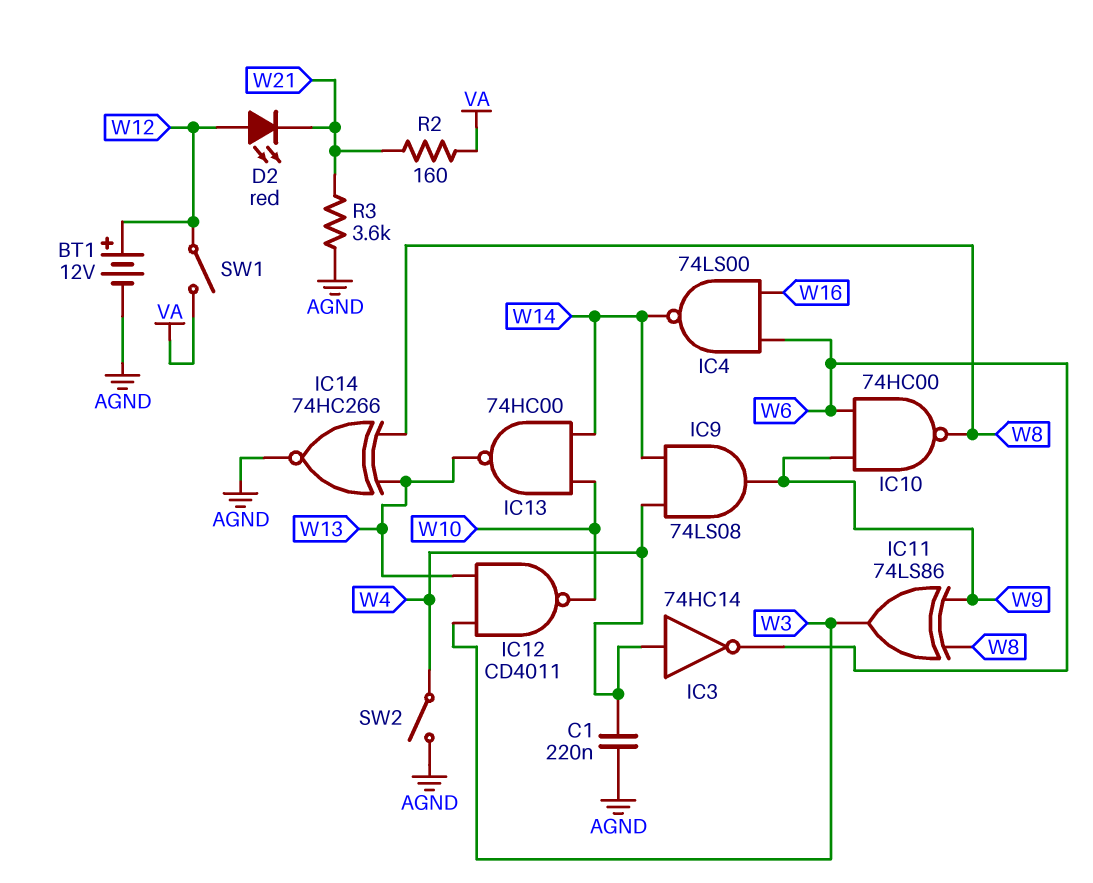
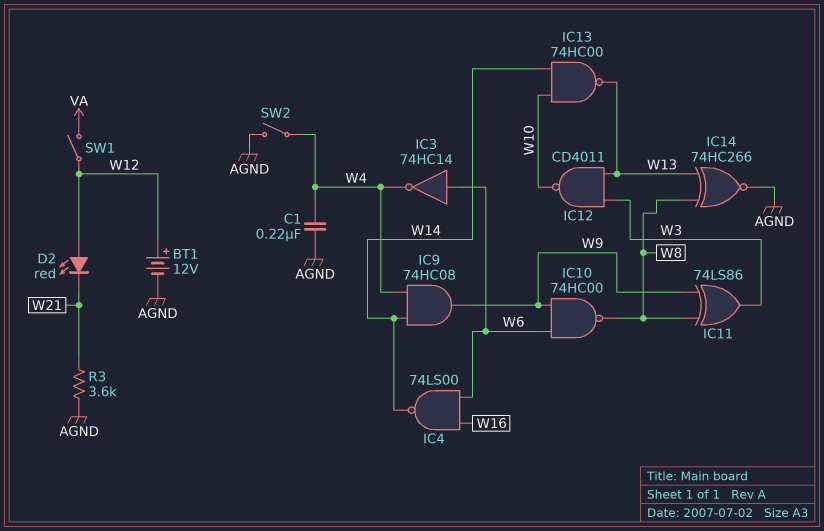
IC3: NOT 74HC14 (in W4, out W6) -> NOT 74HC14 (in W6, out W4)
IC9: AND 74LS08 (in W4, in W14, out W9) -> AND 74HC08 (in W4, in W14, out W9)
R2: 160 (VA, W21) -> none

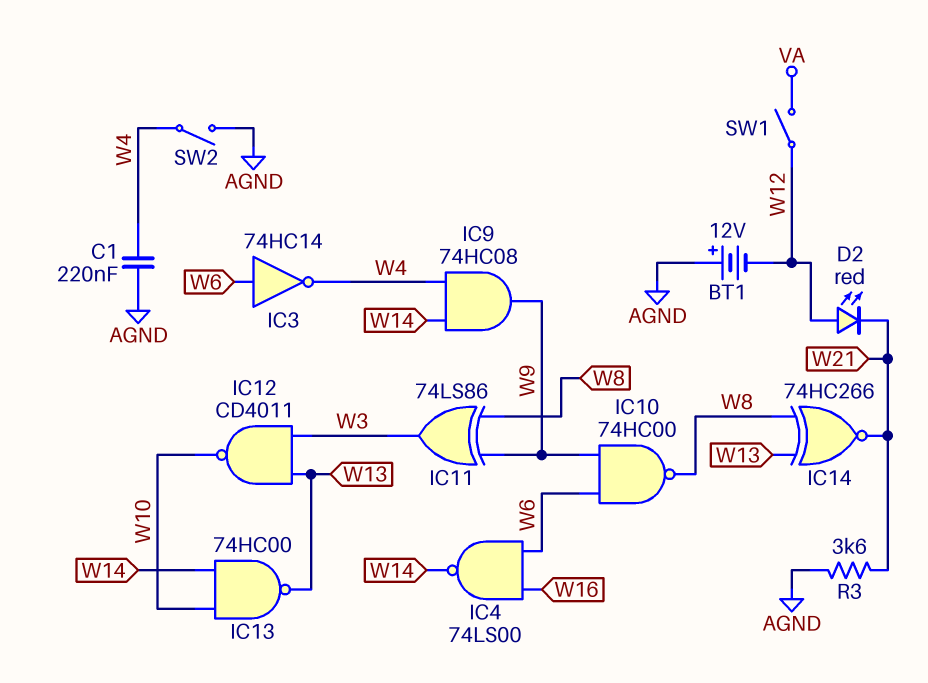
BT1: 12V (plus W12, minus AGND) -> 12V (plus AGND, minus W12)
IC14: XNOR 74HC266 (in W8, in W13, out AGND) -> XNOR 74HC266 (in W8, in W13, out W21)

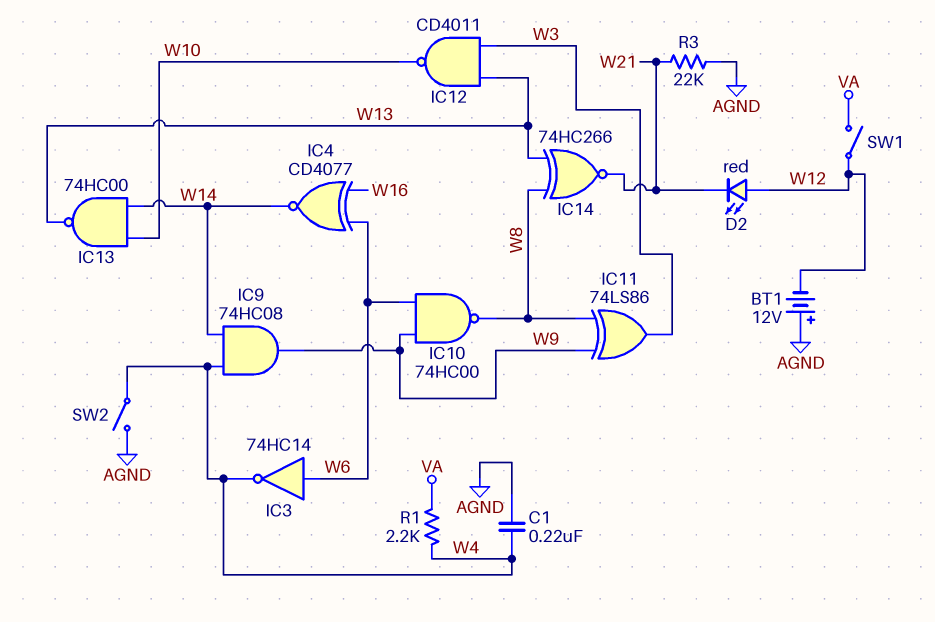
IC4: NAND 74LS00 (in W6, in W16, out W14) -> XNOR CD4077 (in W6, in W16, out W14)
R1: none -> 2.2k (VA, W4)
R3: 3.6k (AGND, W21) -> 22k (AGND, W21)

